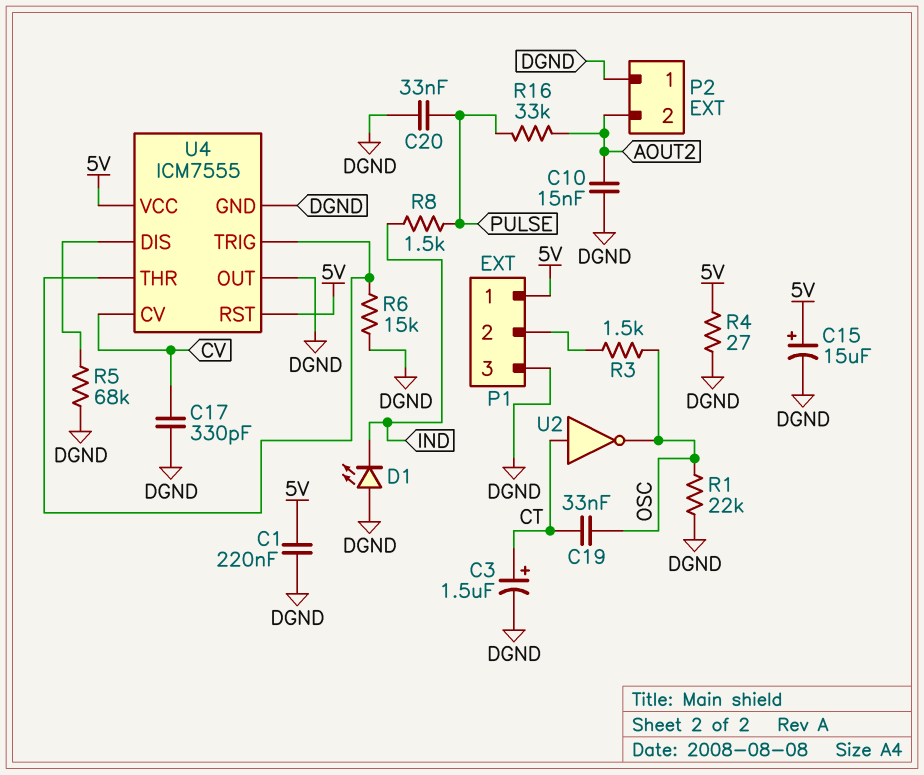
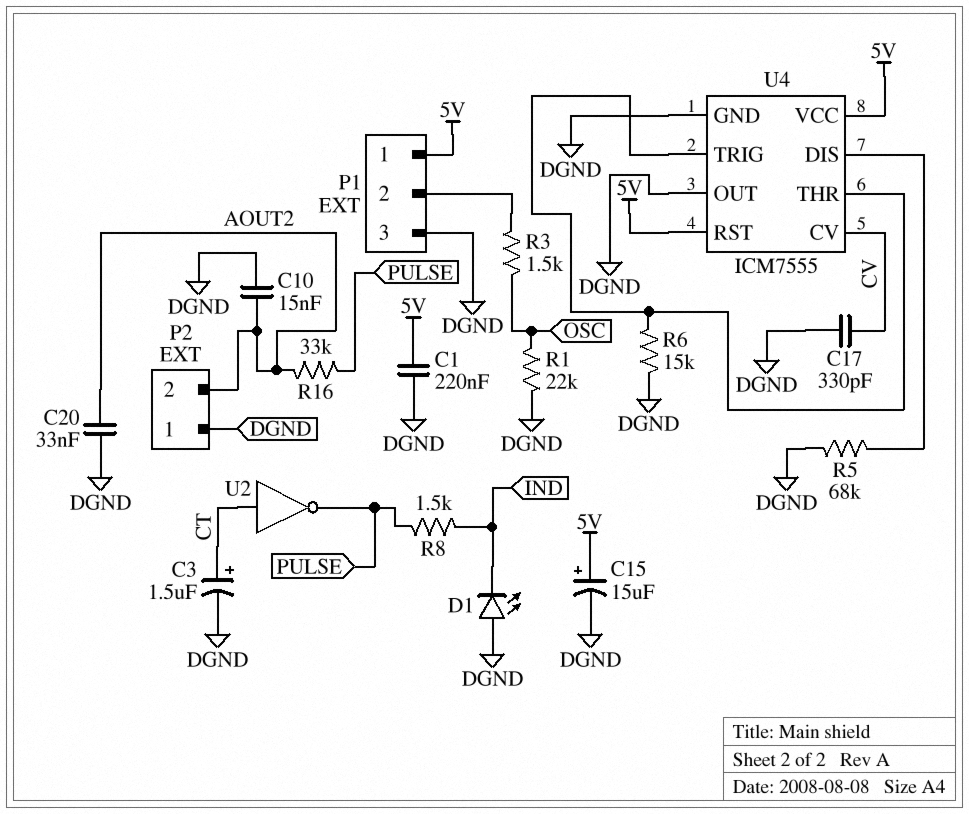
C19: 33nF (CT, OSC) -> none
C20: 33nF (DGND, PULSE) -> 33nF (AOUT2, DGND)
R4: 27 (5V, DGND) -> none
U2: NOT (in CT, out OSC) -> NOT (in CT, out PULSE)

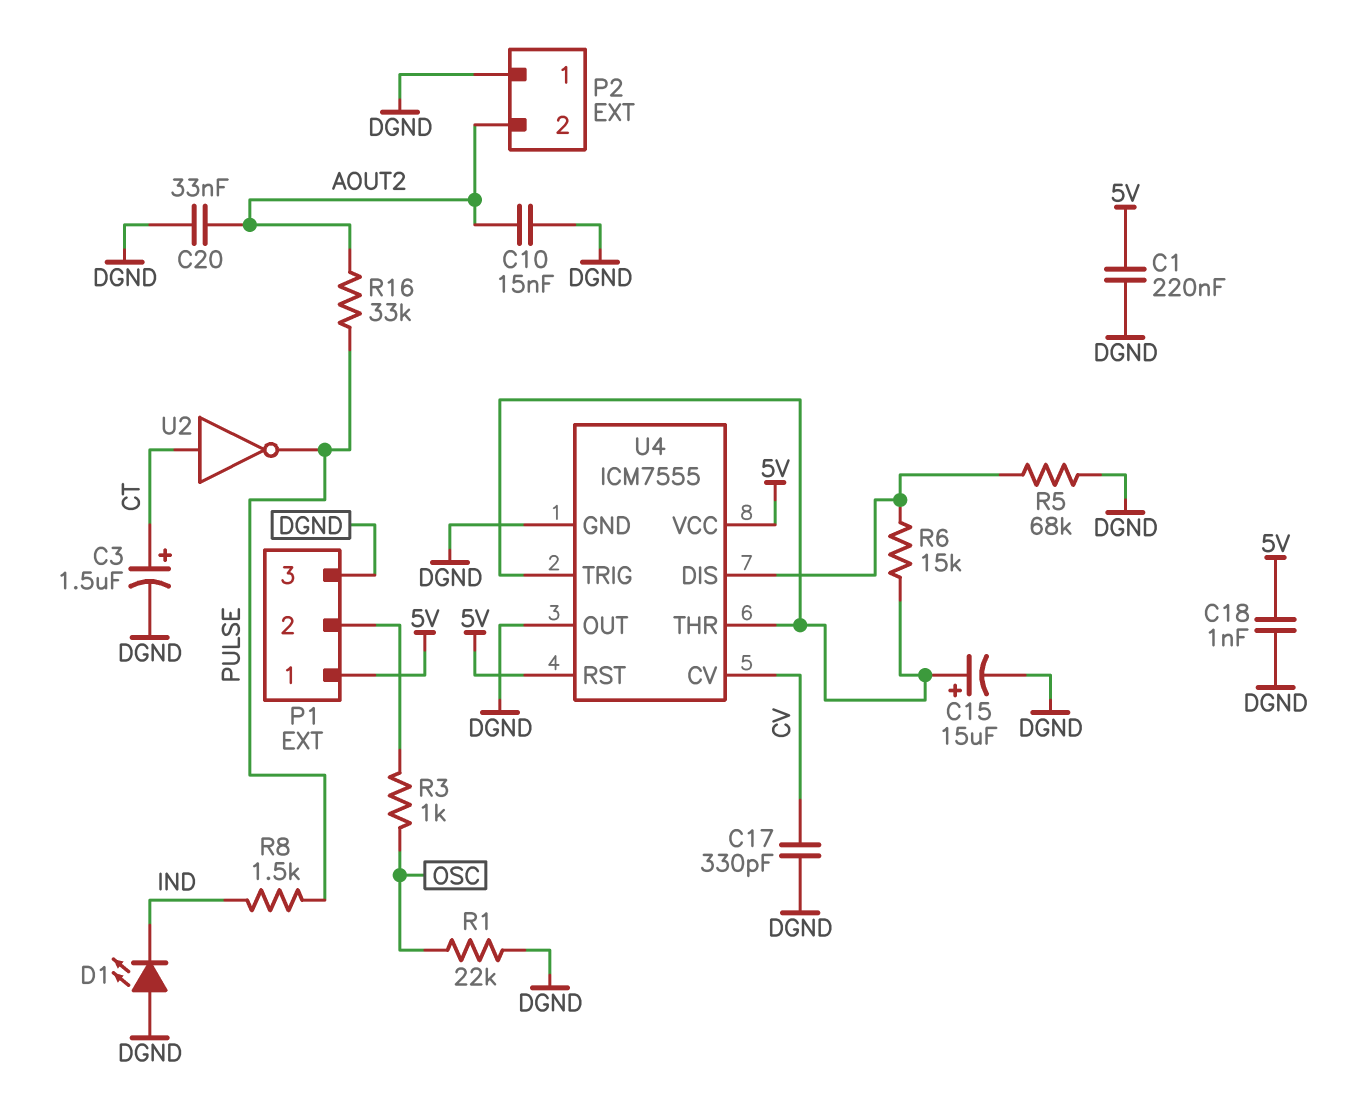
C15: 15uF (plus 5V, minus DGND) -> 15uF (plus U4/THR, minus DGND)
C18: none -> 1nF (5V, DGND)
R3: 1.5k (OSC, P1/2) -> 1k (OSC, P1/2)
R6: 15k (DGND, U4/THR) -> 15k (U4/DIS, U4/THR)

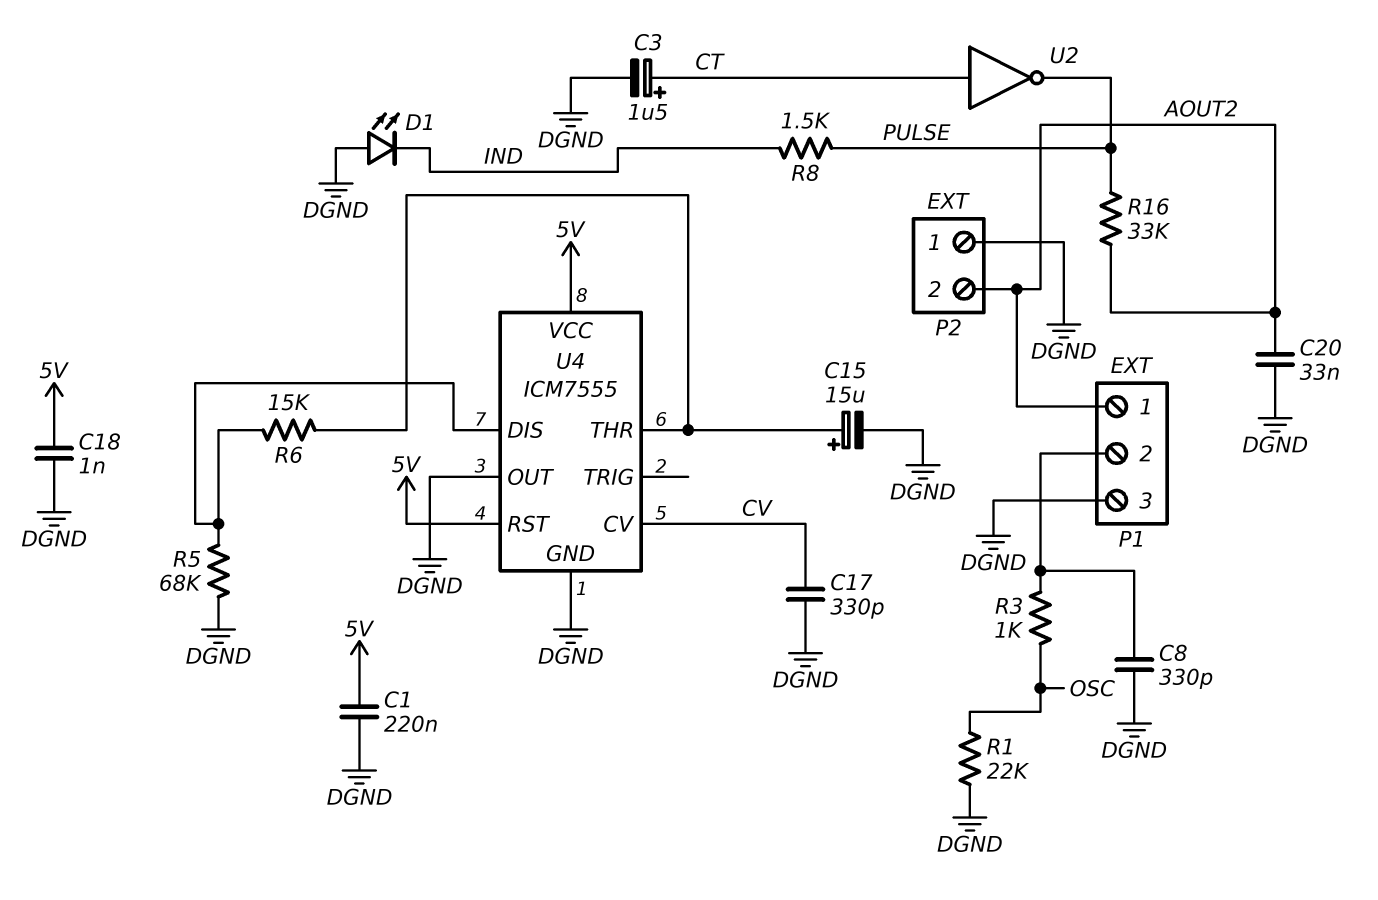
C8: none -> 330pF (DGND, P1/2)
C10: 15nF (AOUT2, DGND) -> none
P1 pin 1: 5V -> AOUT2
U4 pin TRIG: U4/THR -> none

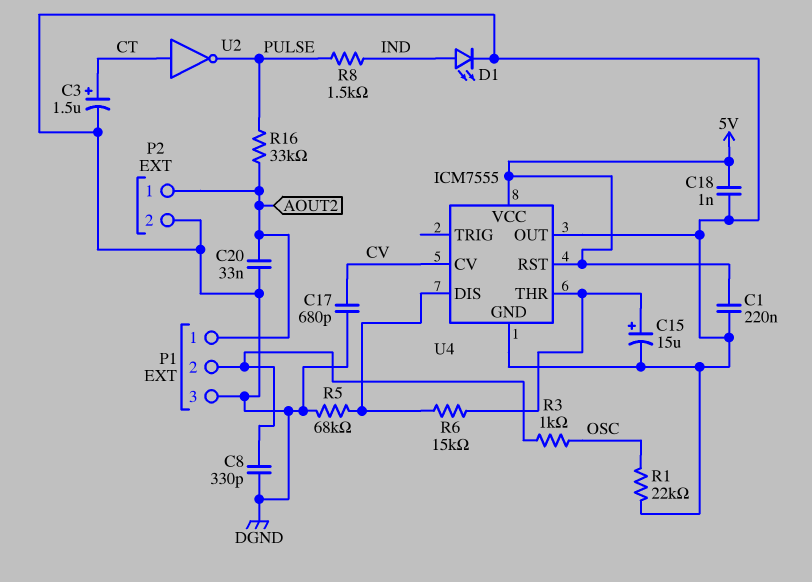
C17: 330pF (CV, DGND) -> 680pF (CV, DGND)
D1: LED (A DGND, K IND) -> LED (A IND, K DGND)
P2 pin 1: DGND -> AOUT2
P2 pin 2: AOUT2 -> DGND

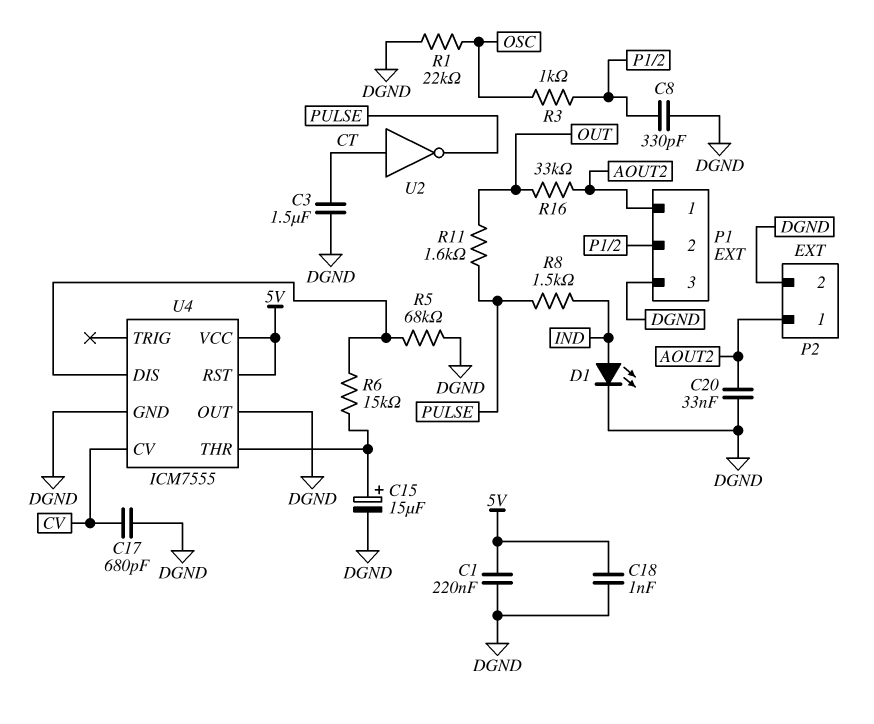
C3: 1.5uF (plus CT, minus DGND) -> 1.5uF (CT, DGND)
R11: none -> 1.6k (OUT, PULSE)
R16: 33k (AOUT2, PULSE) -> 33k (AOUT2, OUT)

